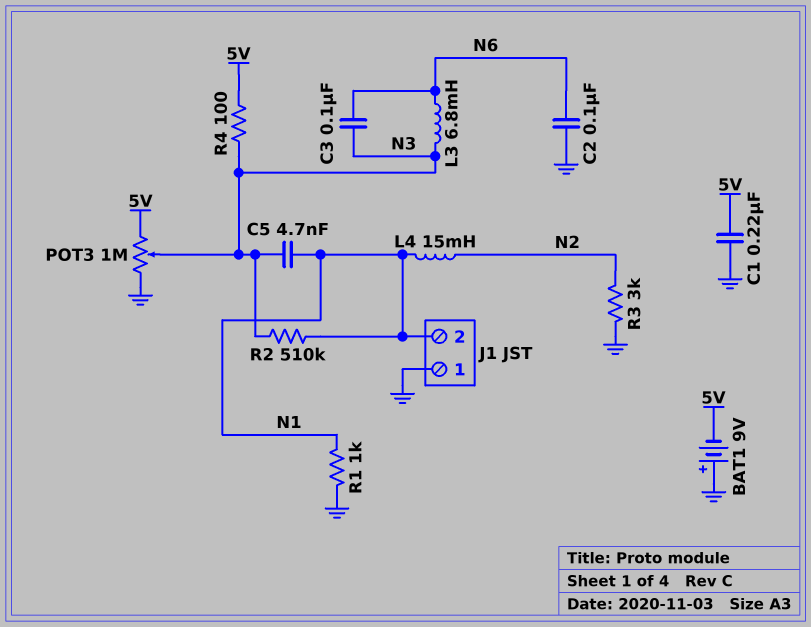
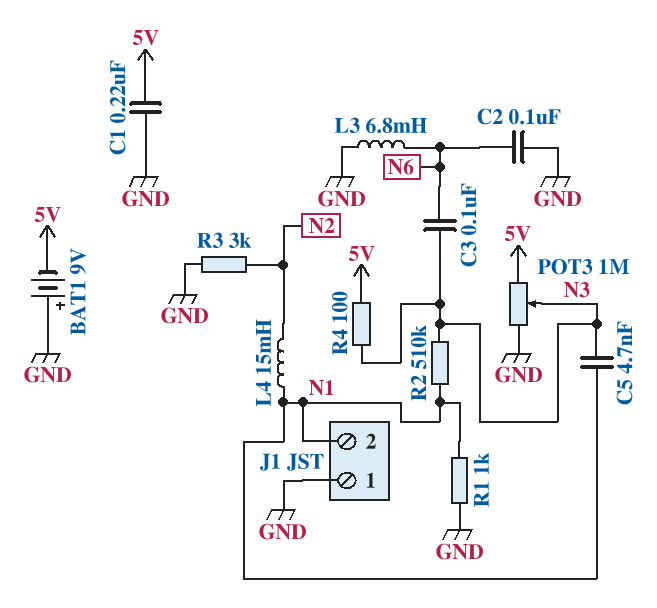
L3: 6.8mH (N3, N6) -> 6.8mH (GND, N6)

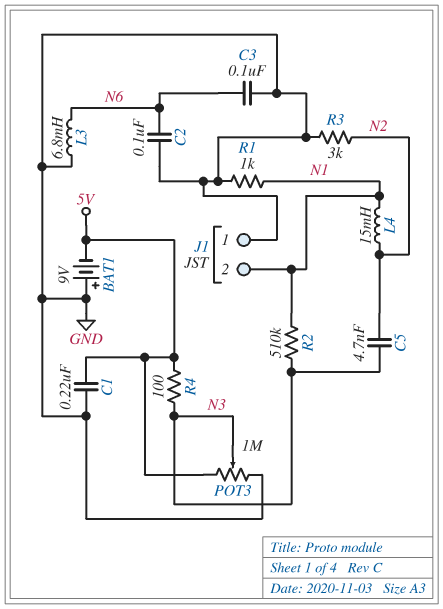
C3: 100nF (N3, N6) -> 100nF (GND, N6)
C5: 4.7nF (N1, N3) -> 4.7nF (N2, N3)

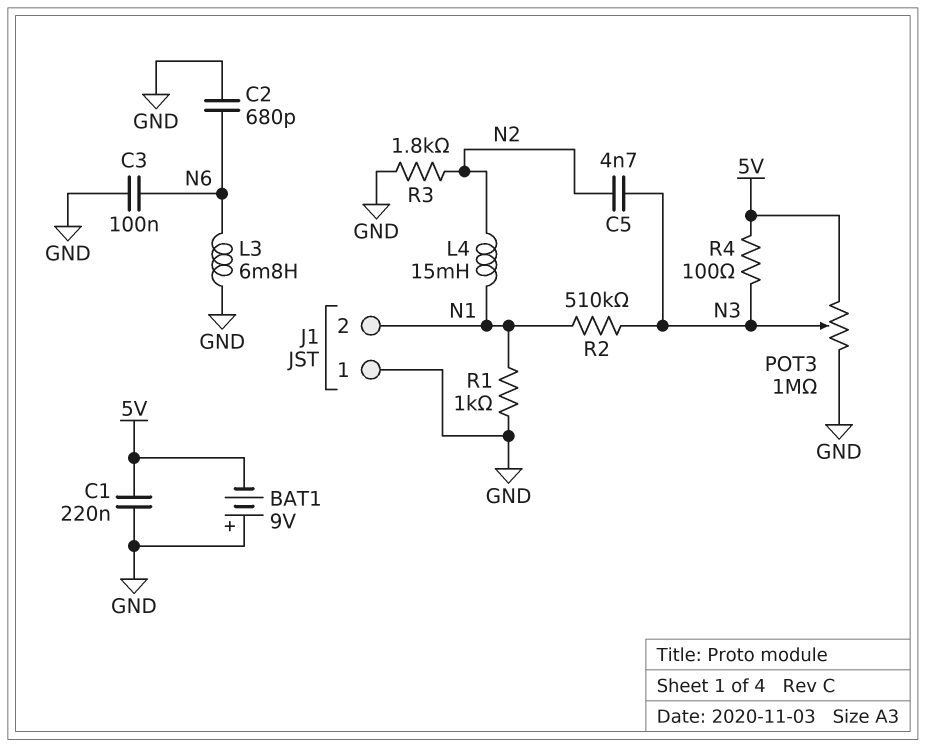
C2: 100nF (GND, N6) -> 680pF (GND, N6)
R3: 3k (GND, N2) -> 1.8k (GND, N2)

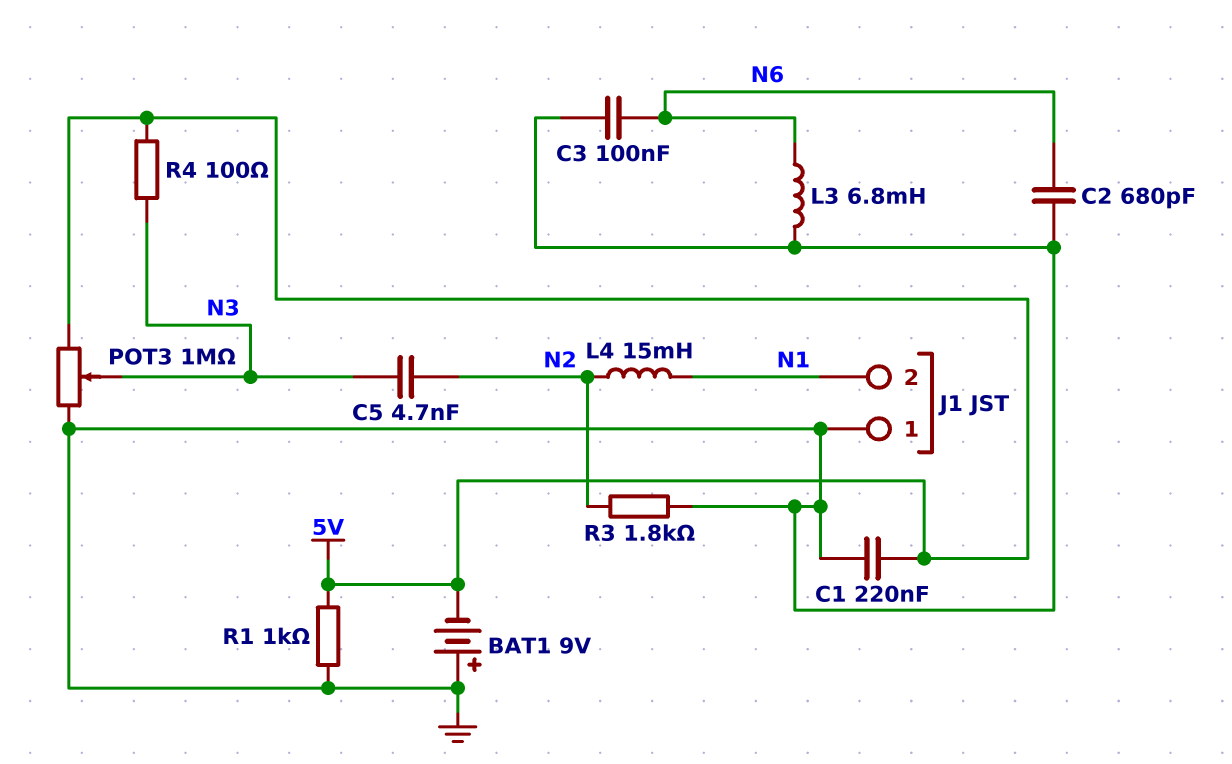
R1: 1k (GND, N1) -> 1k (5V, GND)
R2: 510k (N1, N3) -> none

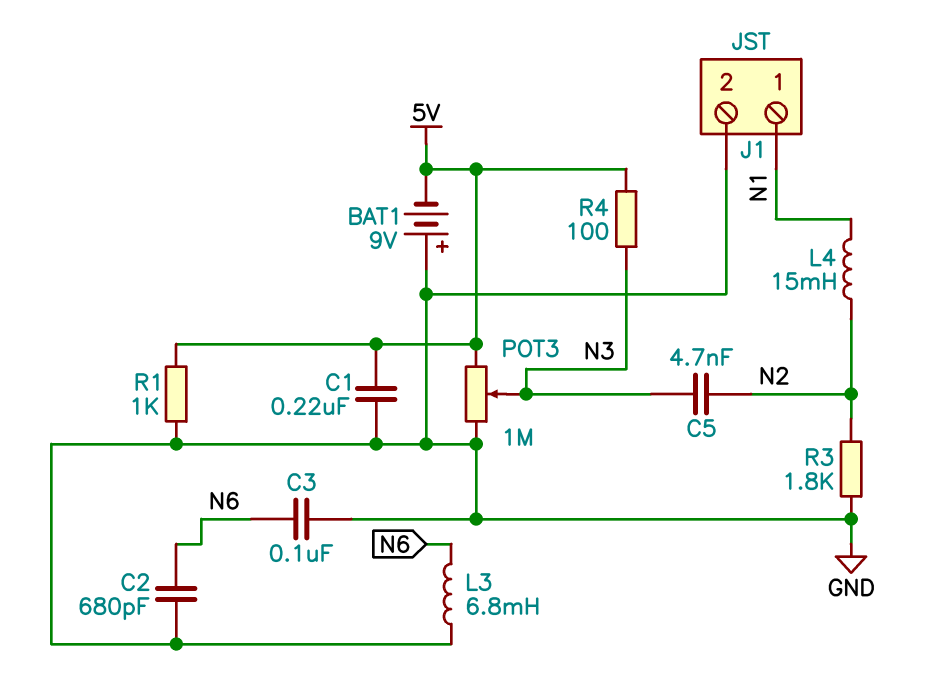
J1 pin 1: GND -> N1
J1 pin 2: N1 -> GND

